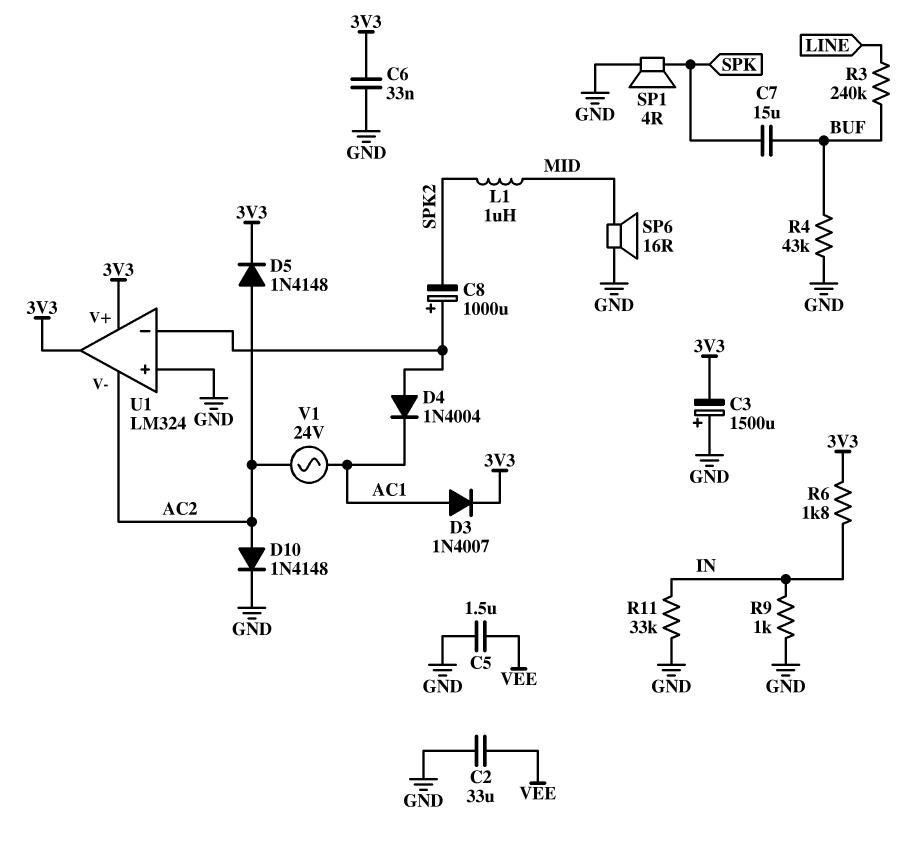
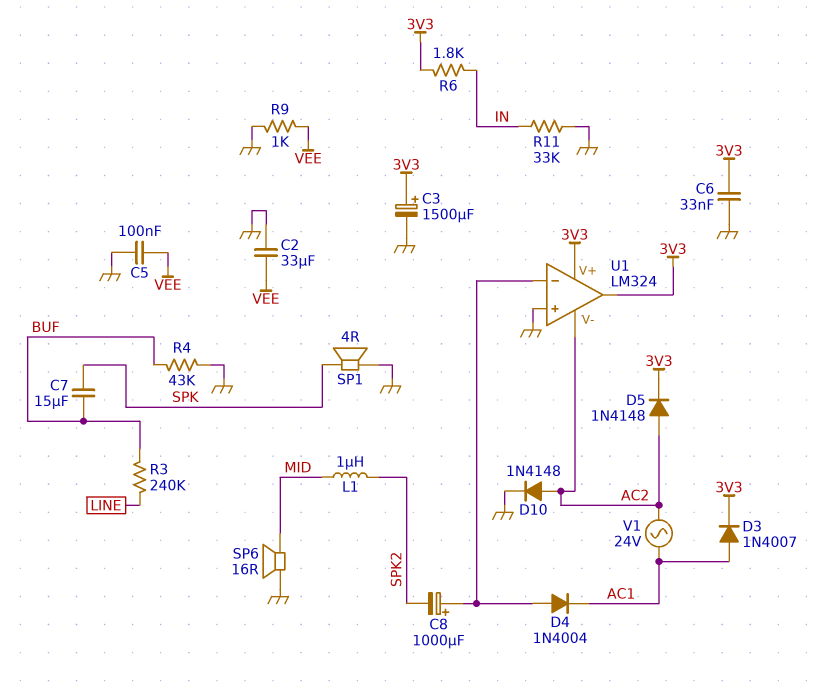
C3: 1500uF (plus GND, minus 3V3) -> 1500uF (plus 3V3, minus GND)
C5: 1.5uF (GND, VEE) -> 100nF (GND, VEE)
R9: 1k (GND, IN) -> 1k (GND, VEE)

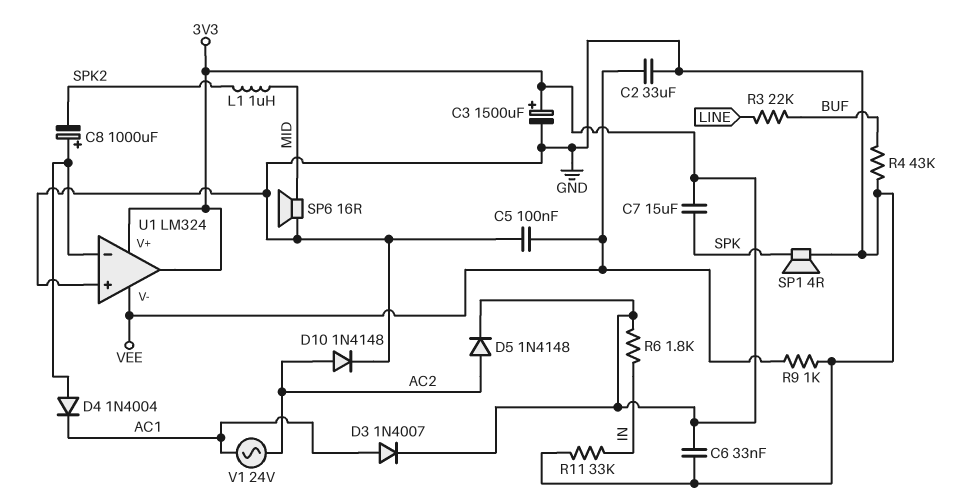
C7: 15uF (BUF, SPK) -> 15uF (3V3, SPK)
R3: 240k (BUF, LINE) -> 22k (BUF, LINE)
U1 pin V-: AC2 -> VEE

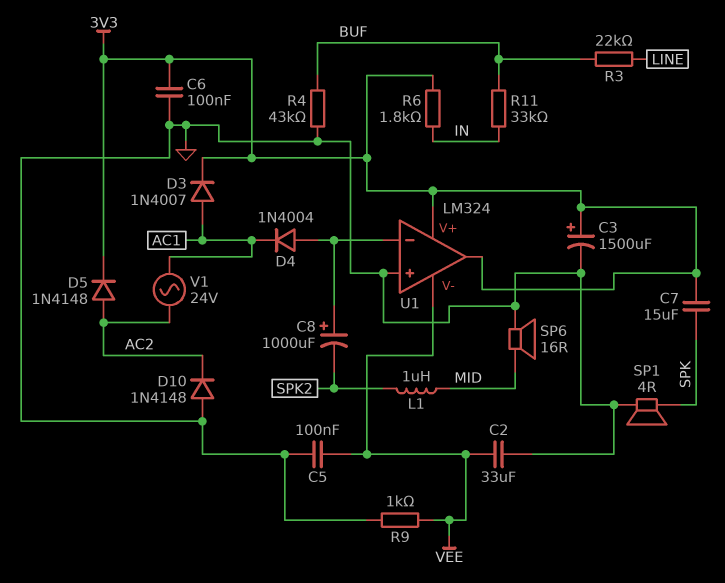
C6: 33nF (3V3, GND) -> 100nF (3V3, GND)
D10: diode 1N4148 (A AC2, K GND) -> diode 1N4148 (A GND, K AC2)
R11: 33k (GND, IN) -> 33k (BUF, IN)

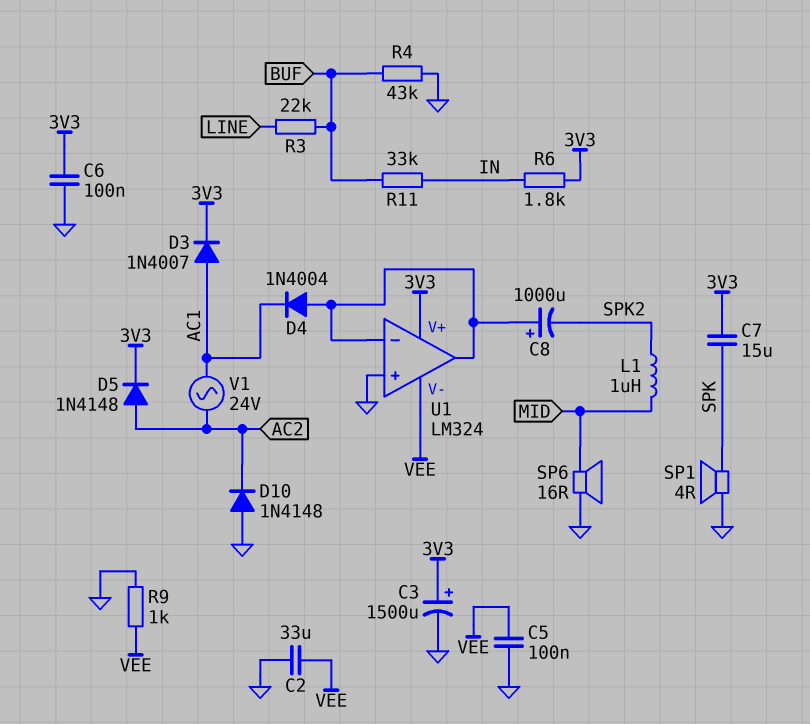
U1 pin out: 3V3 -> U1/in-

